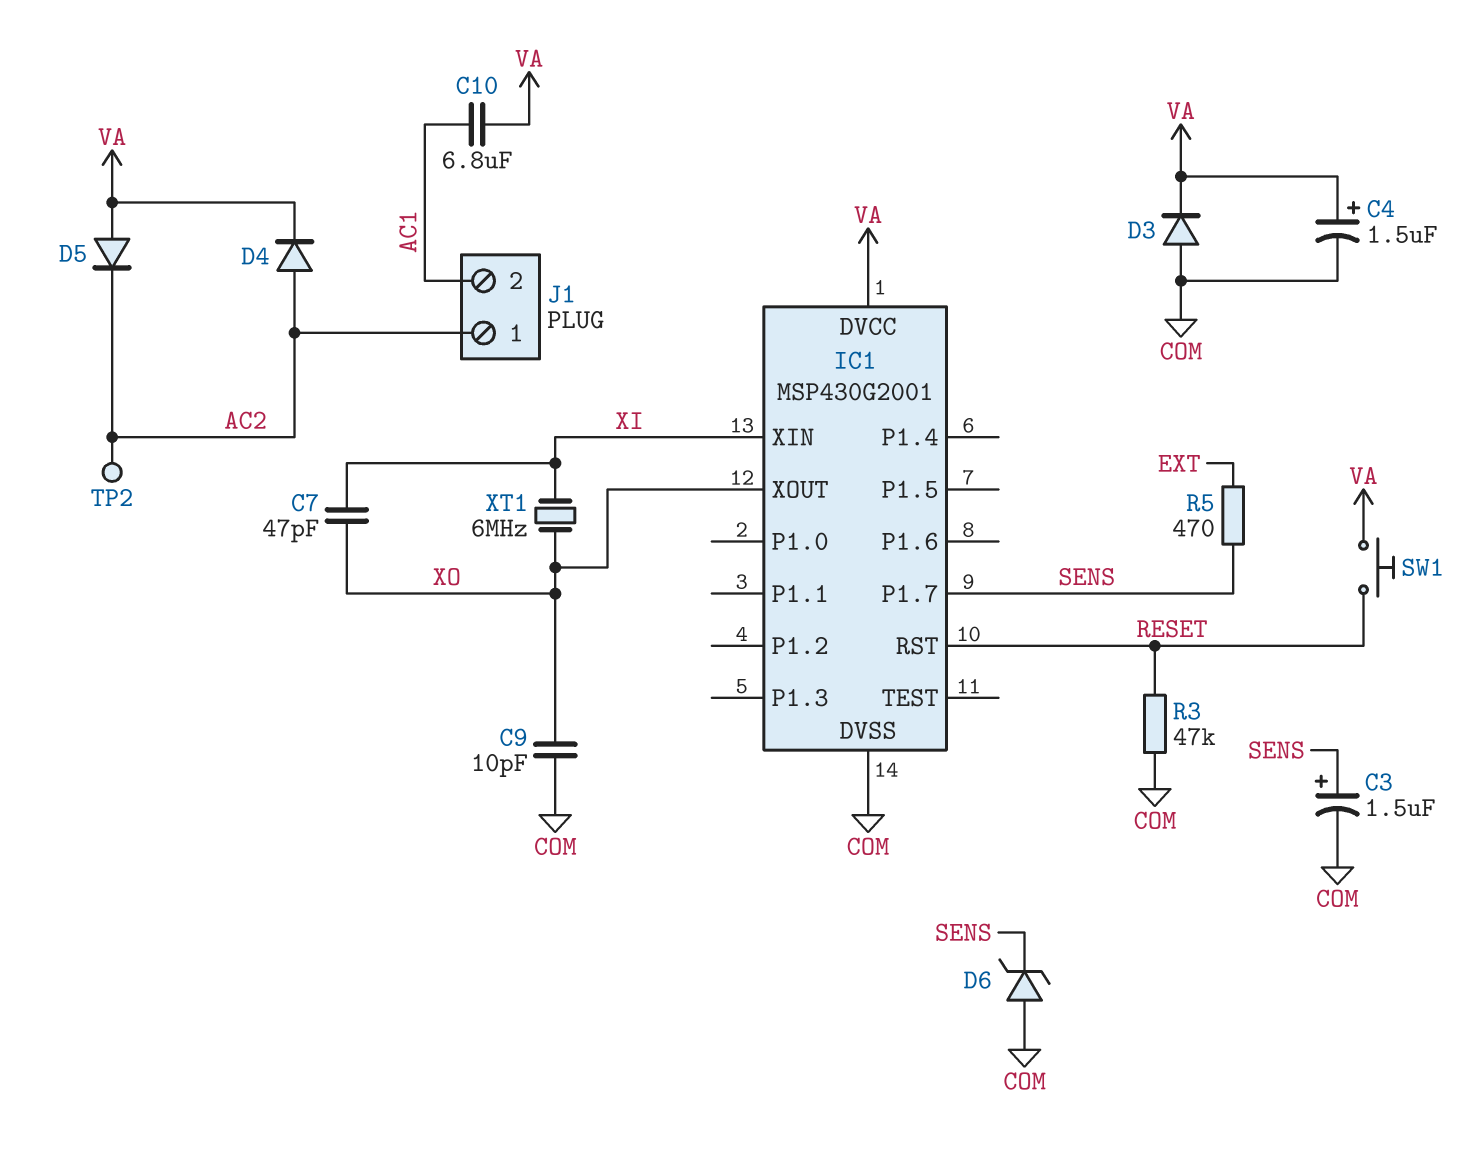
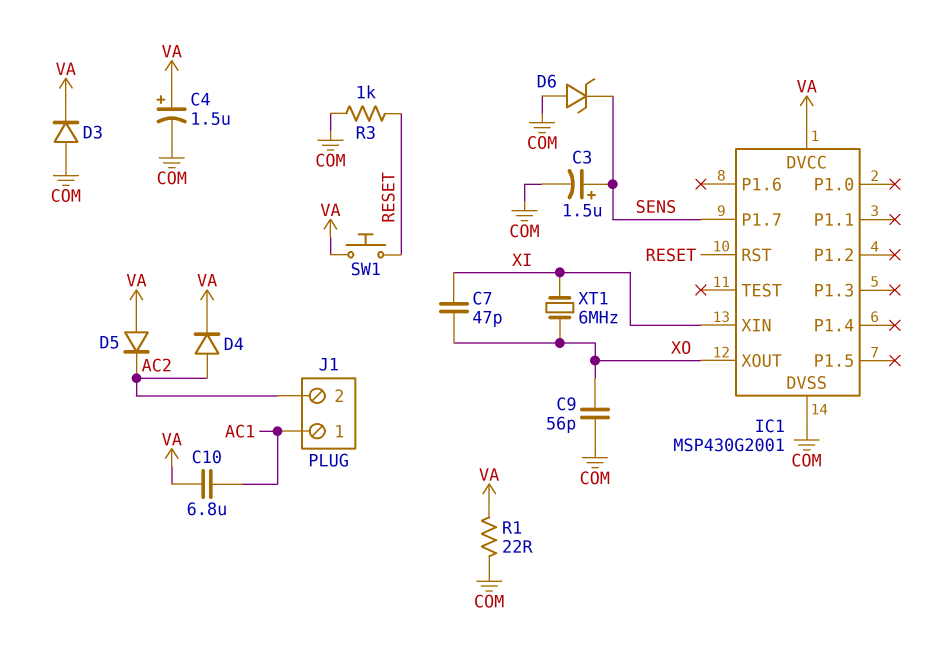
C9: 10pF (COM, XO) -> 56pF (COM, XO)
J1 pin 1: AC2 -> AC1
J1 pin 2: AC1 -> AC2
R1: none -> 22 (COM, VA)
R3: 47k (COM, RESET) -> 1k (COM, RESET)
R5: 470 (EXT, SENS) -> none
TP2: test point (AC2) -> none

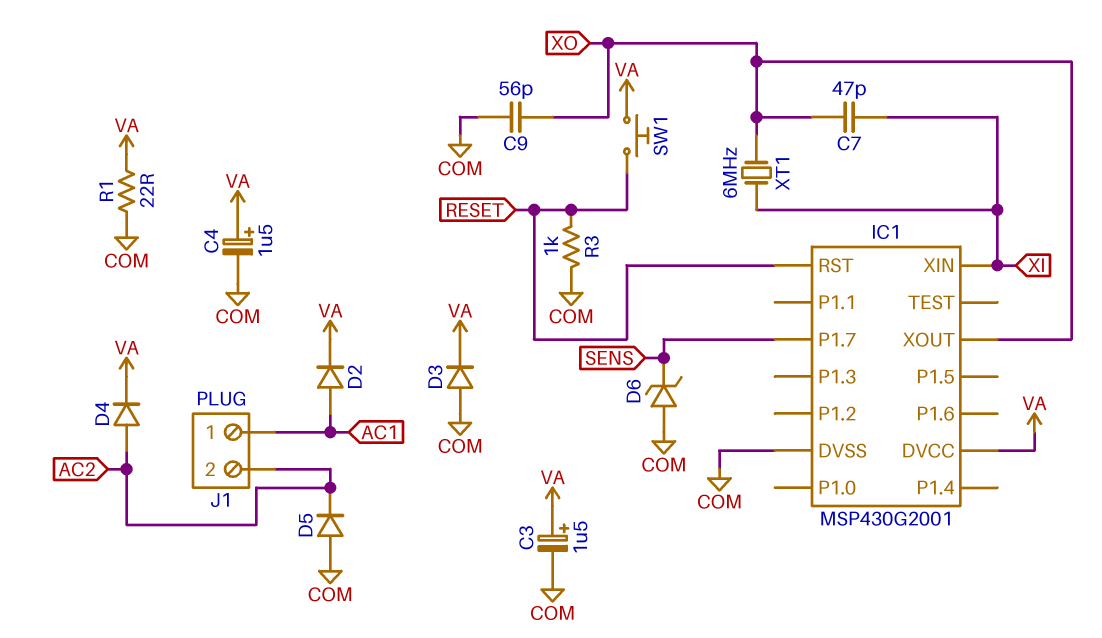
C3: 1.5uF (plus SENS, minus COM) -> 1.5uF (plus VA, minus COM)
C10: 6.8uF (AC1, VA) -> none
D2: none -> diode (A AC1, K VA)
D5: diode (A VA, K AC2) -> diode (A COM, K AC2)

